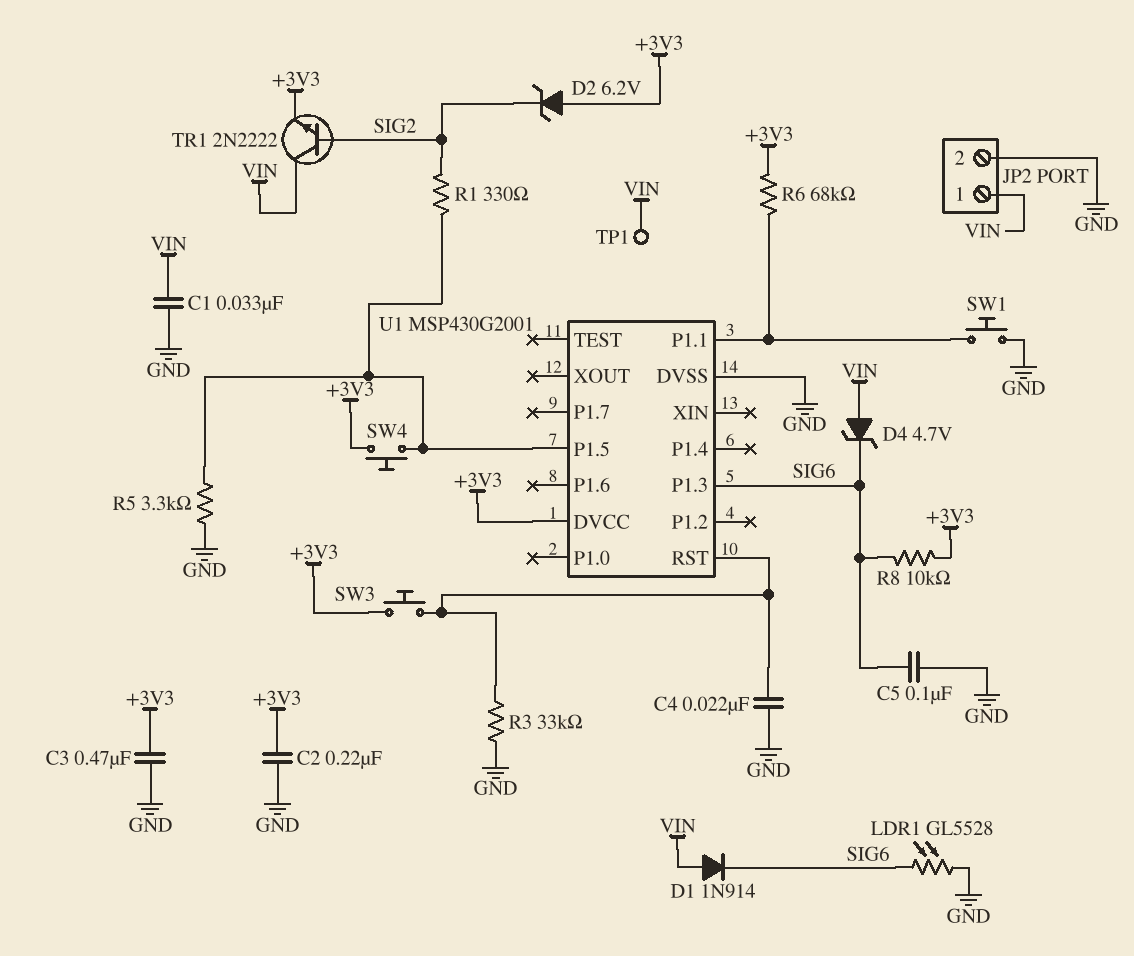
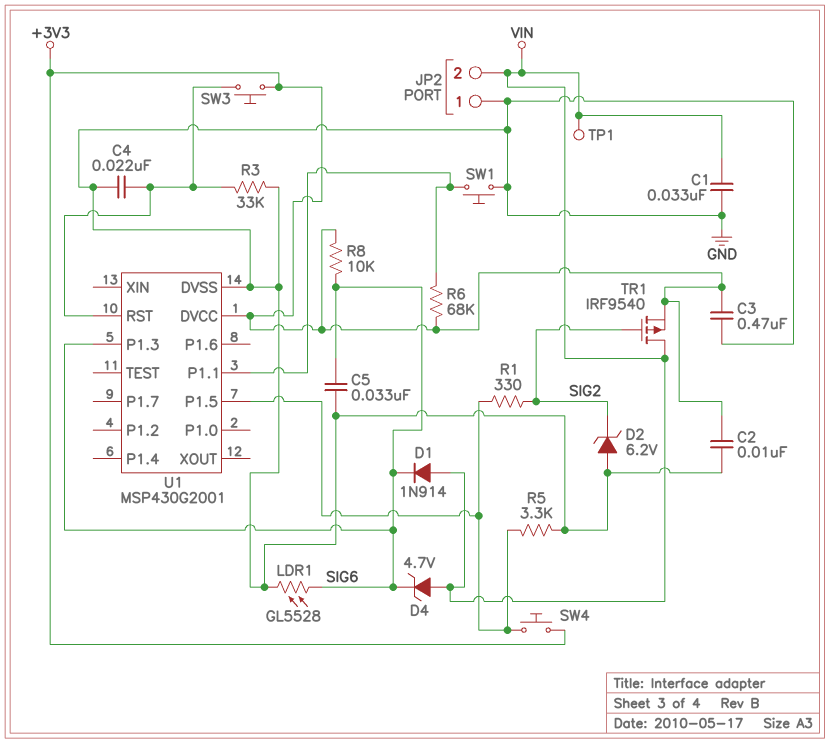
C2: 220nF (+3V3, GND) -> 10nF (+3V3, GND)
C5: 100nF (GND, SIG6) -> 33nF (GND, SIG6)
D2: zener 6.2V (A +3V3, K SIG2) -> zener 6.2V (A GND, K SIG2)
JP2 pin 1: VIN -> GND
JP2 pin 2: GND -> VIN
TR1: NPN 2N2222 (B SIG2, C VIN, E +3V3) -> PMOS IRF9540 (G SIG2, D VIN, S +3V3)

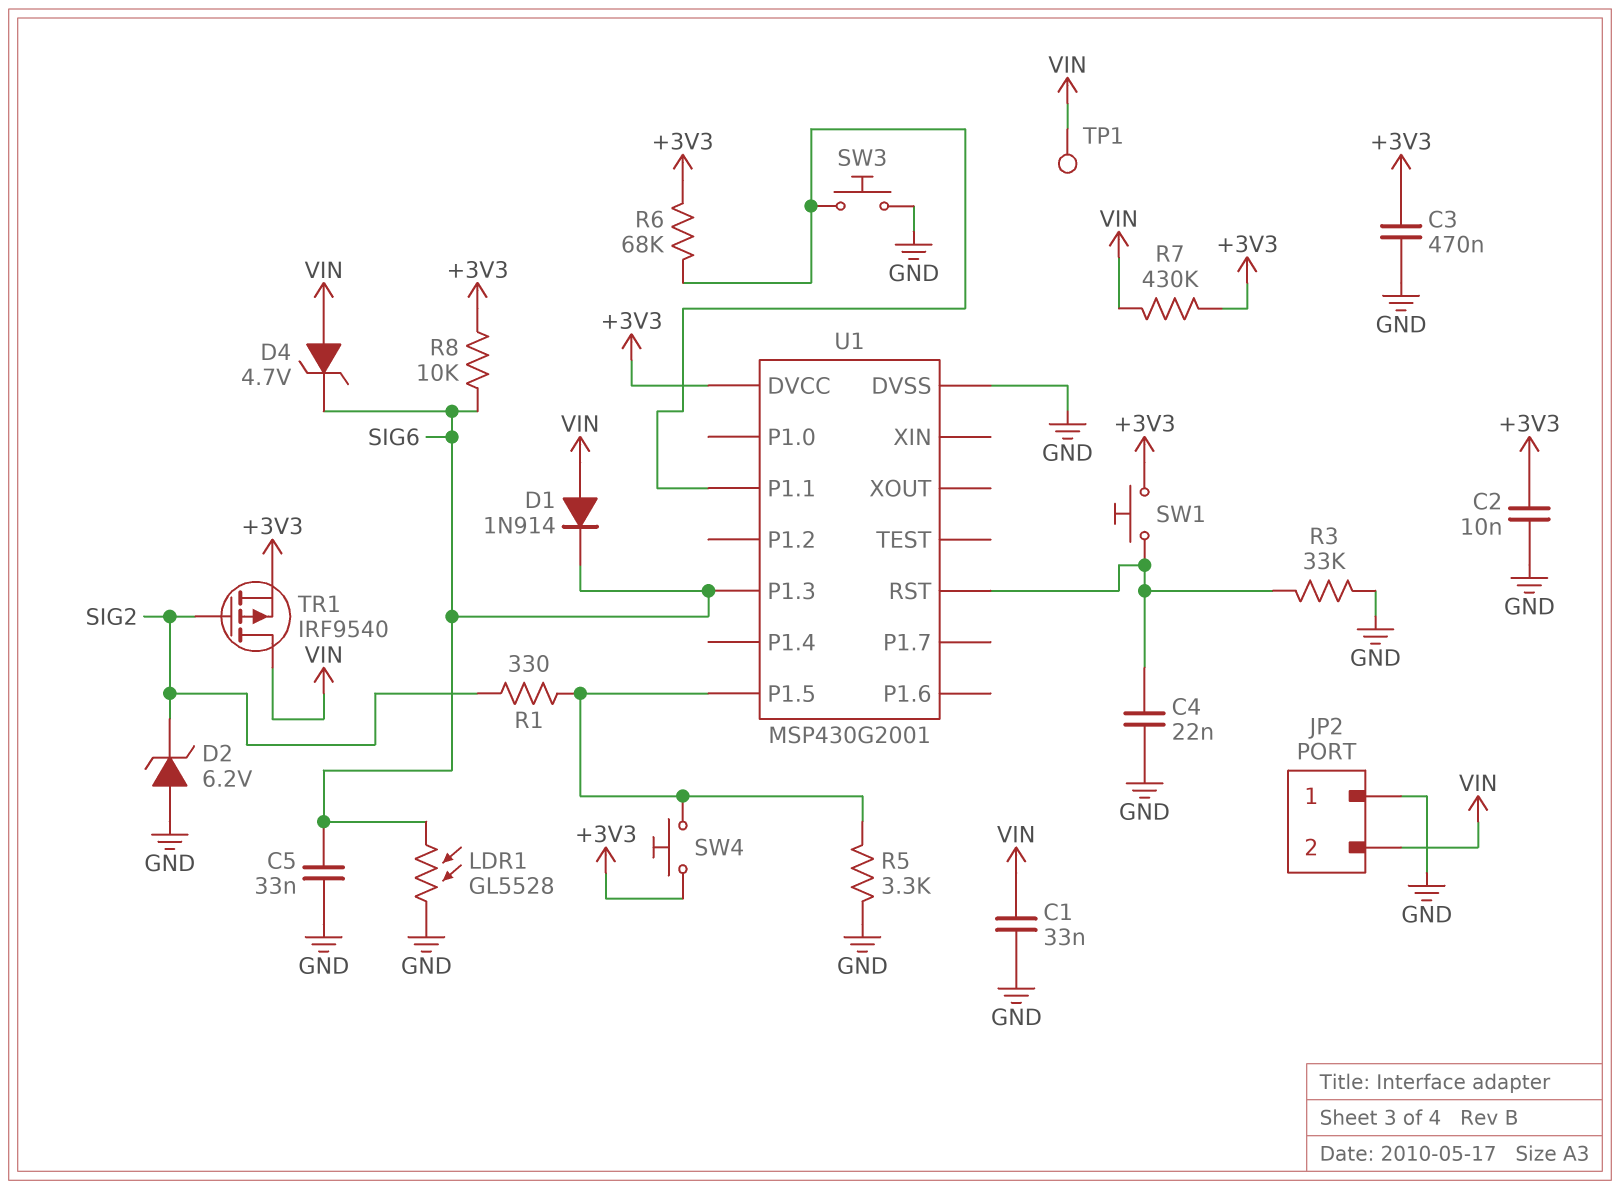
R7: none -> 430k (+3V3, VIN)
SW1: button (GND, U1/P1.1) -> button (+3V3, U1/RST)
SW3: button (+3V3, U1/RST) -> button (GND, U1/P1.1)

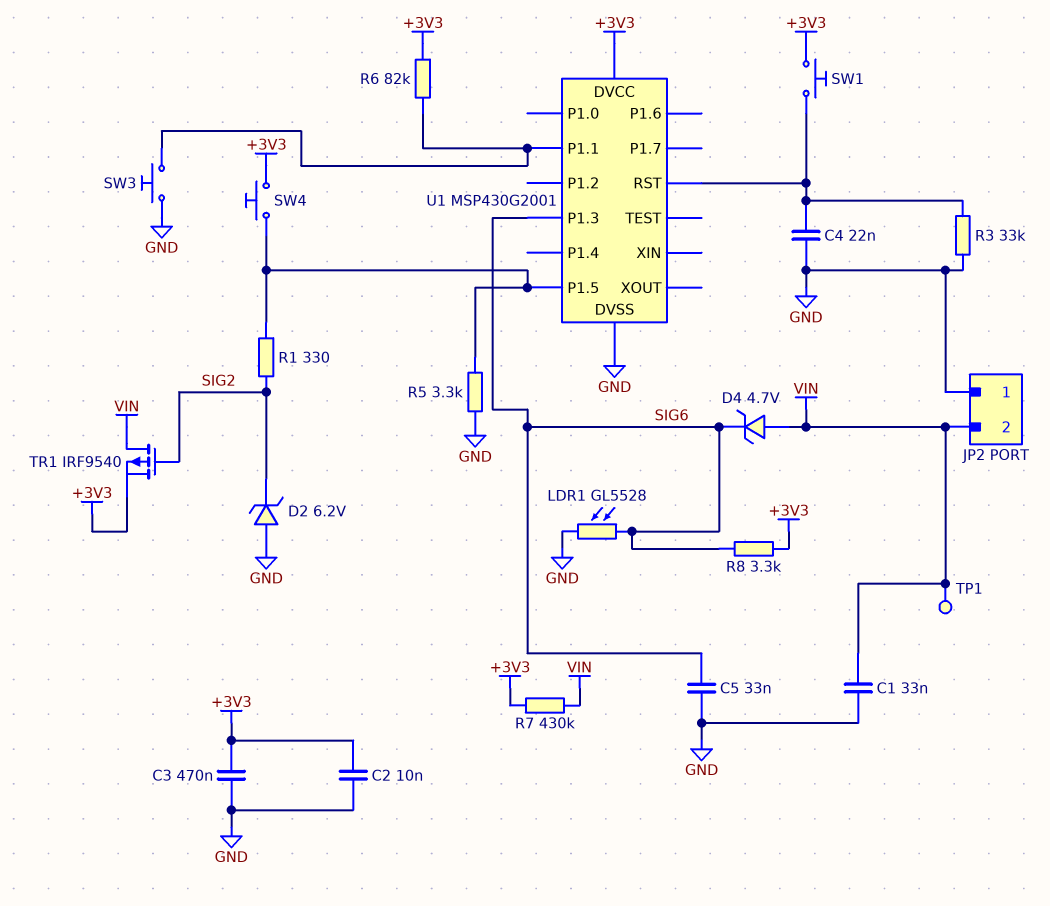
D1: diode 1N914 (A VIN, K SIG6) -> none
R6: 68k (+3V3, U1/P1.1) -> 82k (+3V3, U1/P1.1)
R8: 10k (+3V3, SIG6) -> 3.3k (+3V3, SIG6)

